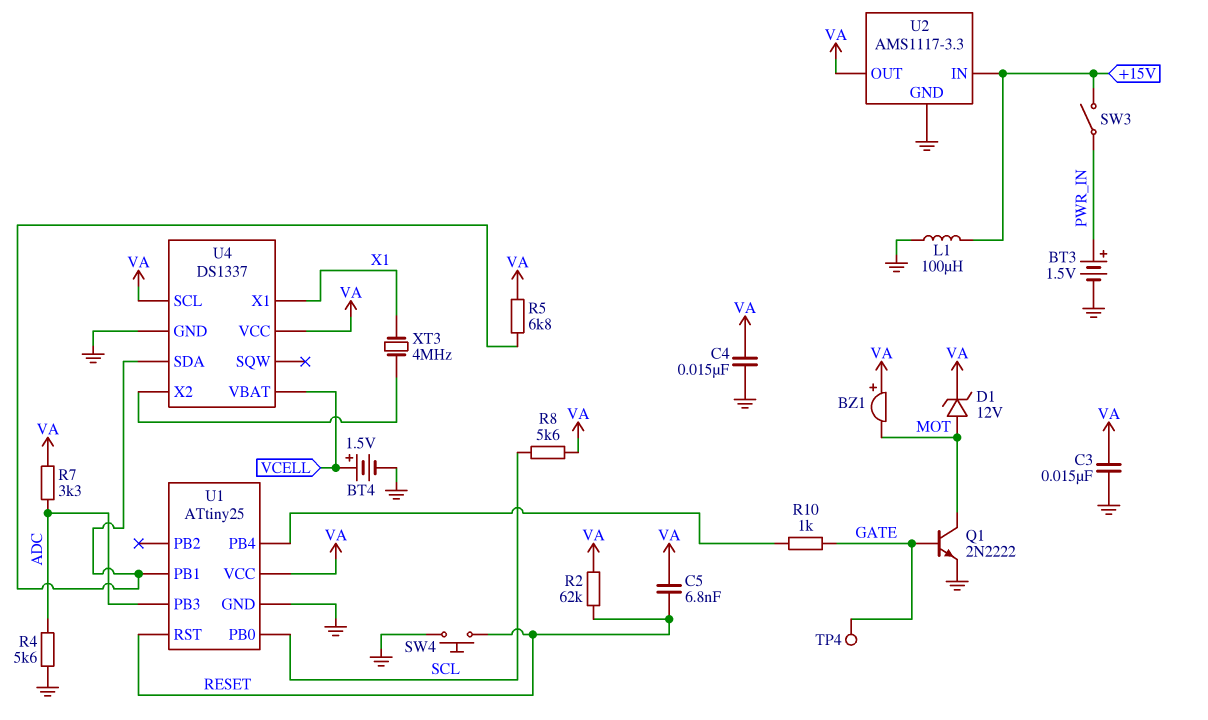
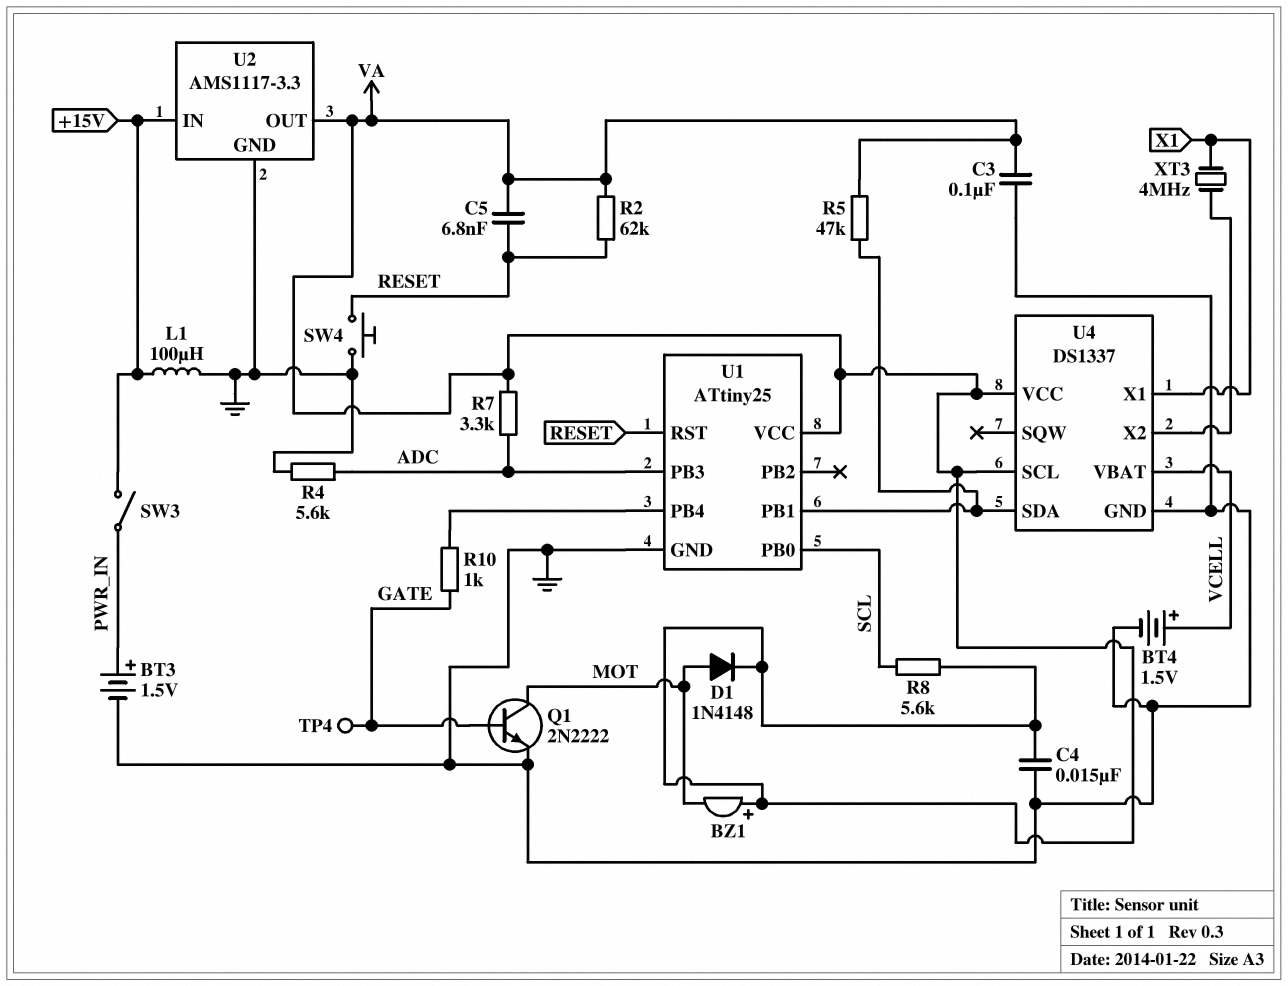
C3: 15nF (GND, VA) -> 100nF (GND, VA)
D1: zener 12V (A MOT, K VA) -> diode 1N4148 (A MOT, K VA)
R5: 6.8k (U1/PB1, VA) -> 47k (U1/PB1, VA)

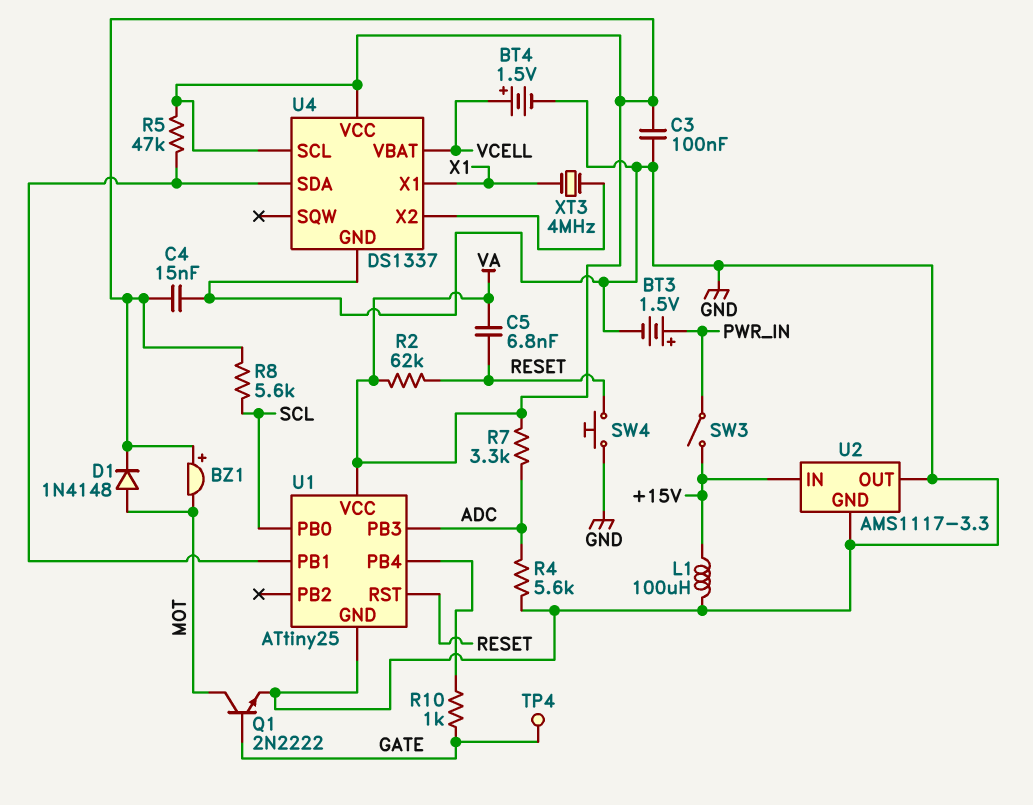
U2 pin OUT: VA -> GND

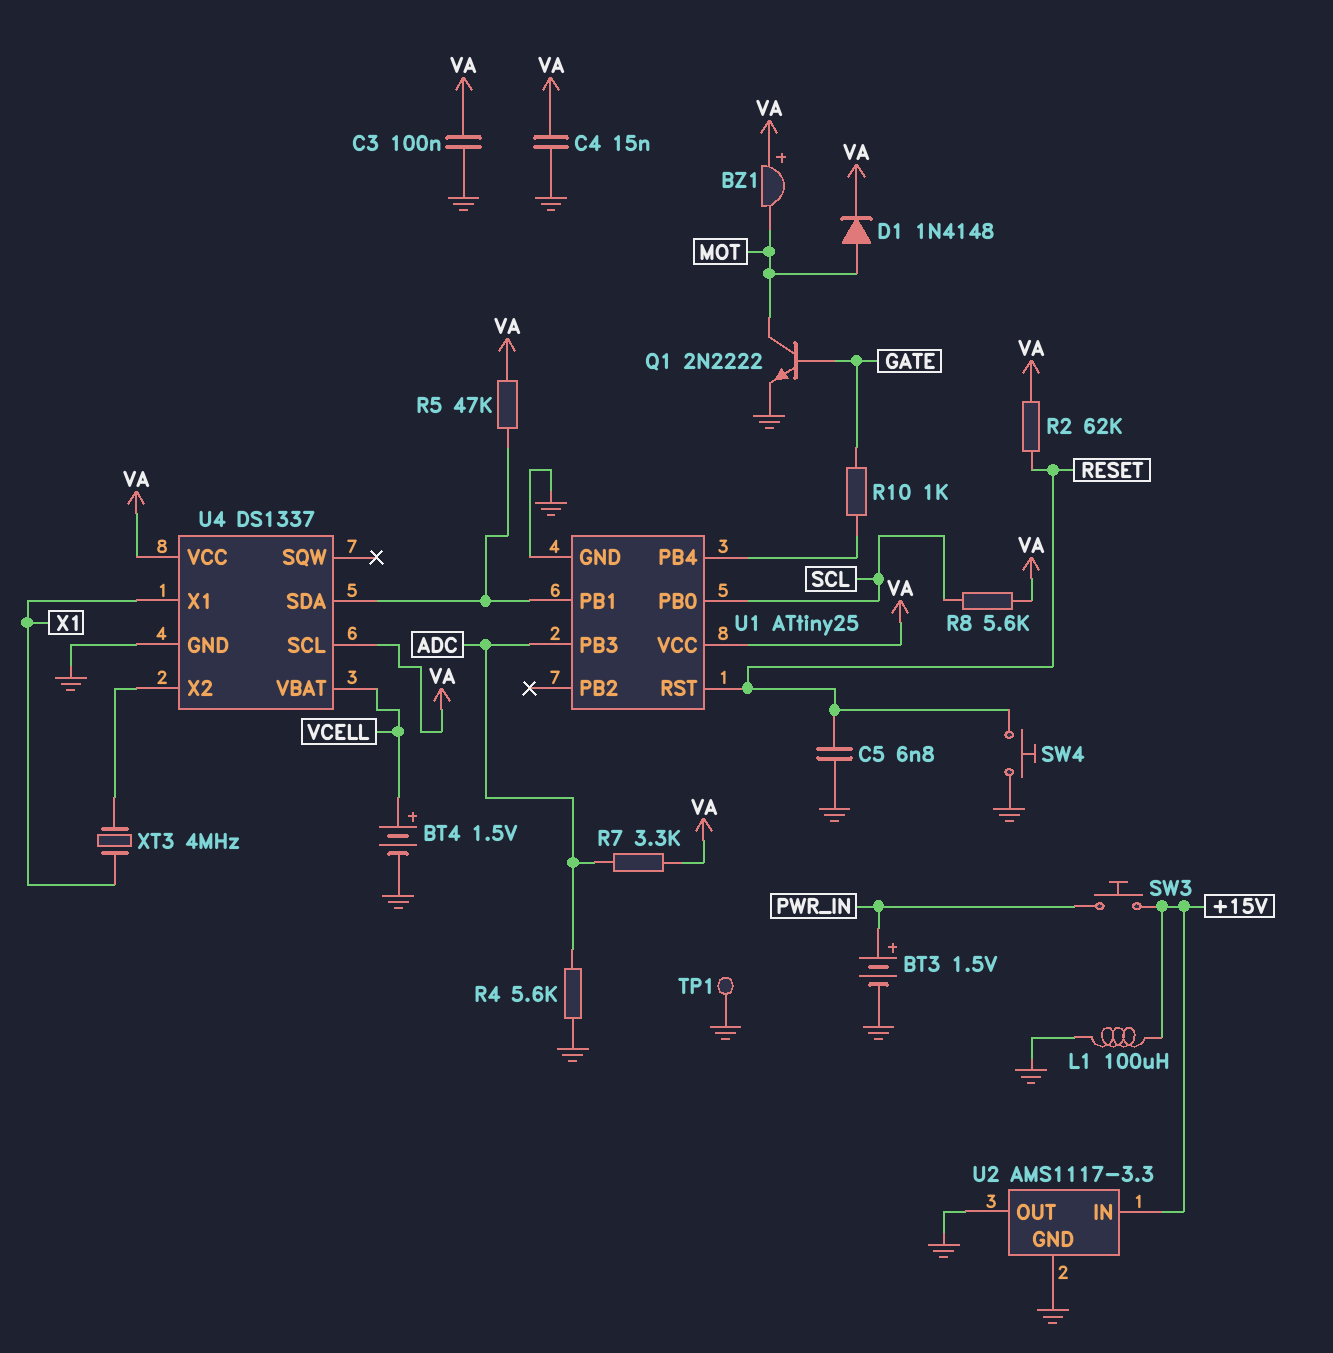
C5: 6.8nF (RESET, VA) -> 6.8nF (GND, RESET)
SW3: switch (+15V, PWR_IN) -> button (+15V, PWR_IN)
TP1: none -> test point (GND)
TP4: test point (GATE) -> none

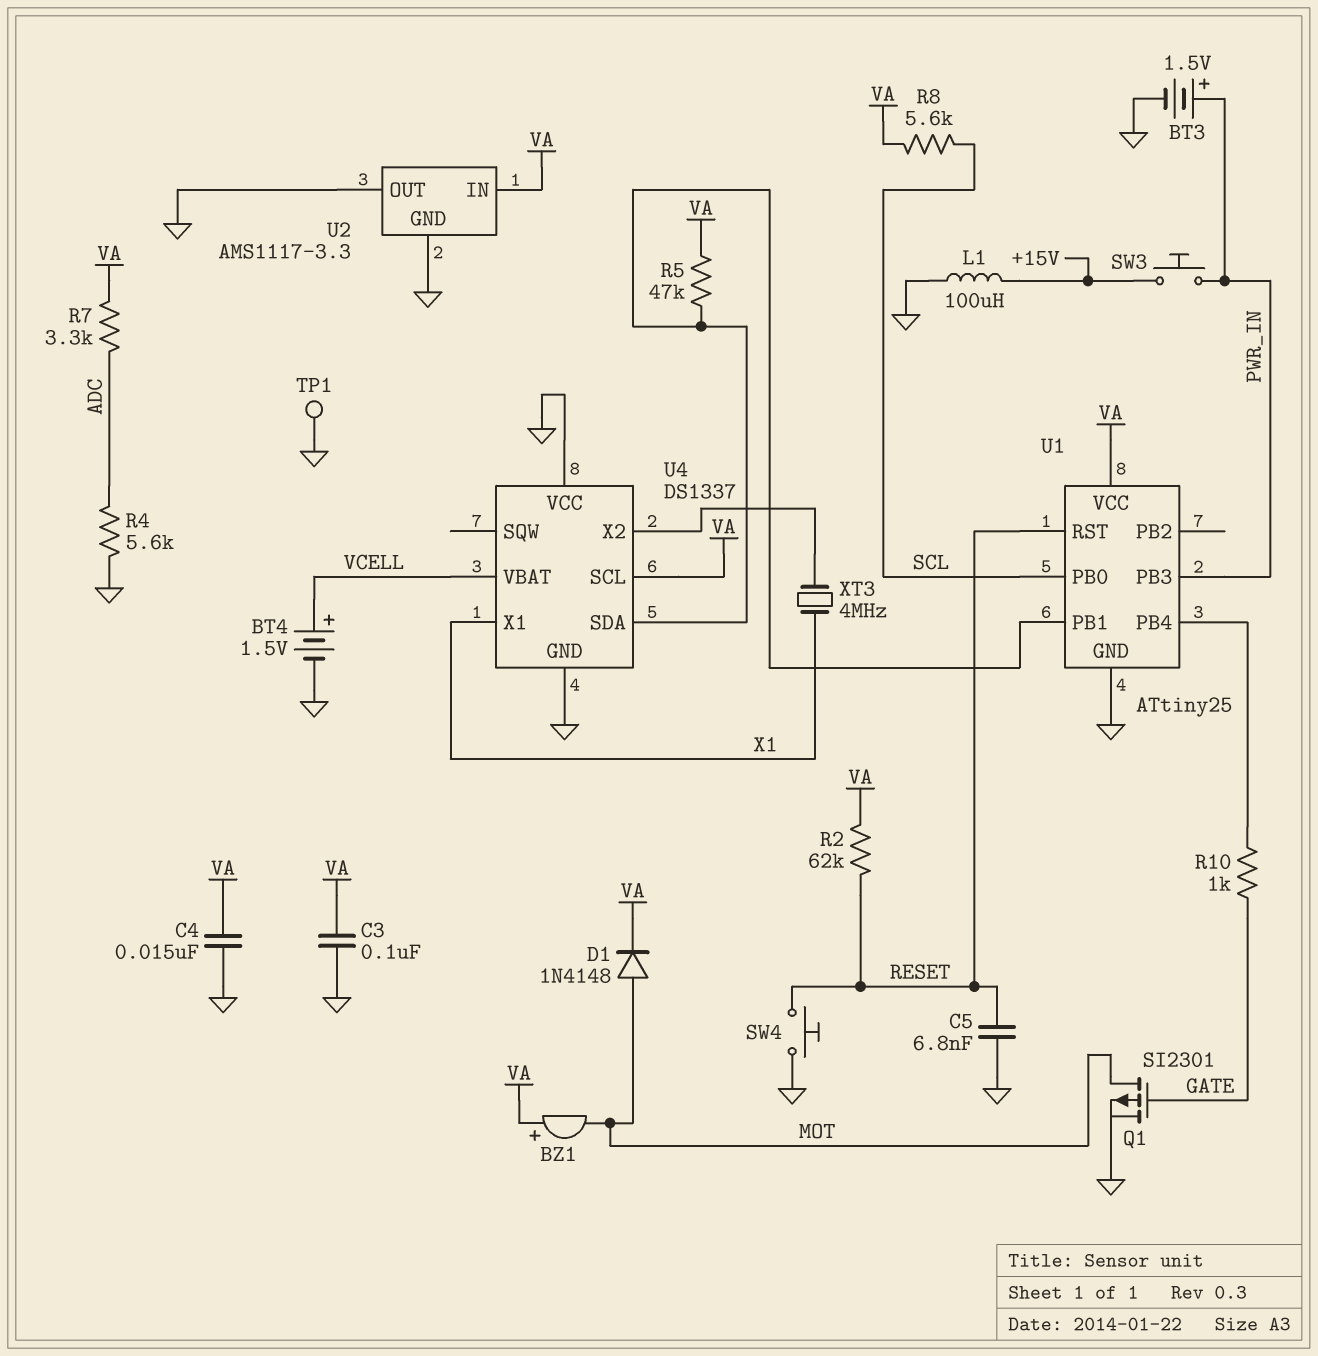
Q1: NPN 2N2222 (B GATE, C MOT, E GND) -> PMOS SI2301 (G GATE, D MOT, S GND)
U1 pin PB3: ADC -> PWR_IN
U2 pin IN: +15V -> VA
U4 pin VCC: VA -> GND

